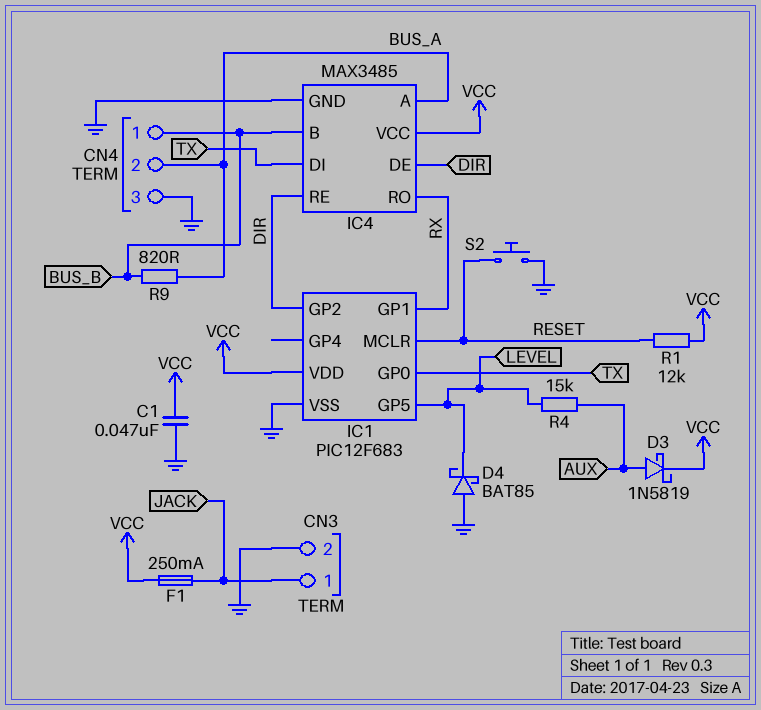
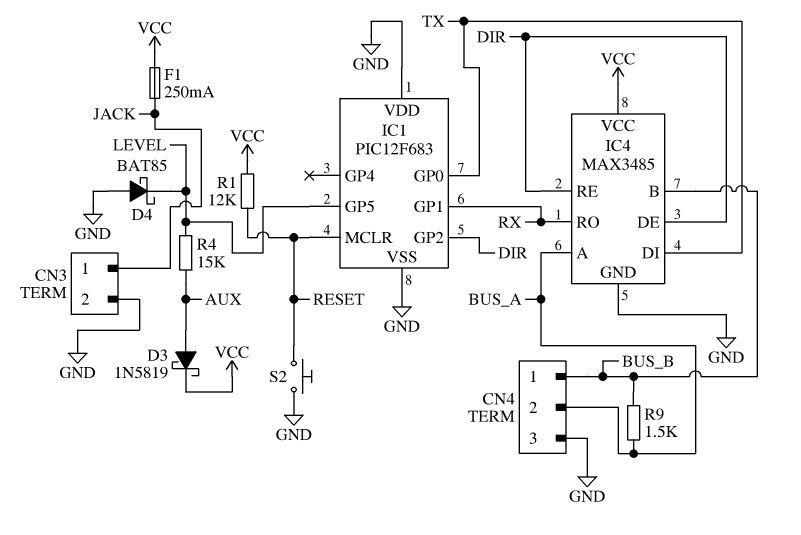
C1: 47nF (GND, VCC) -> none
IC1 pin VDD: VCC -> GND
R9: 820 (BUS_A, BUS_B) -> 1.5k (BUS_A, BUS_B)

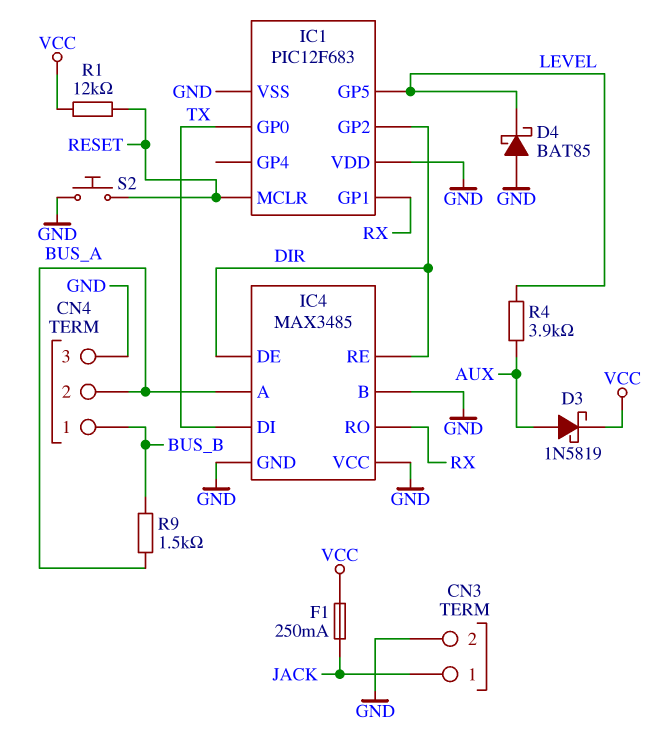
IC4 pin B: BUS_B -> GND
IC4 pin VCC: VCC -> GND
R4: 15k (AUX, LEVEL) -> 3.9k (AUX, LEVEL)

